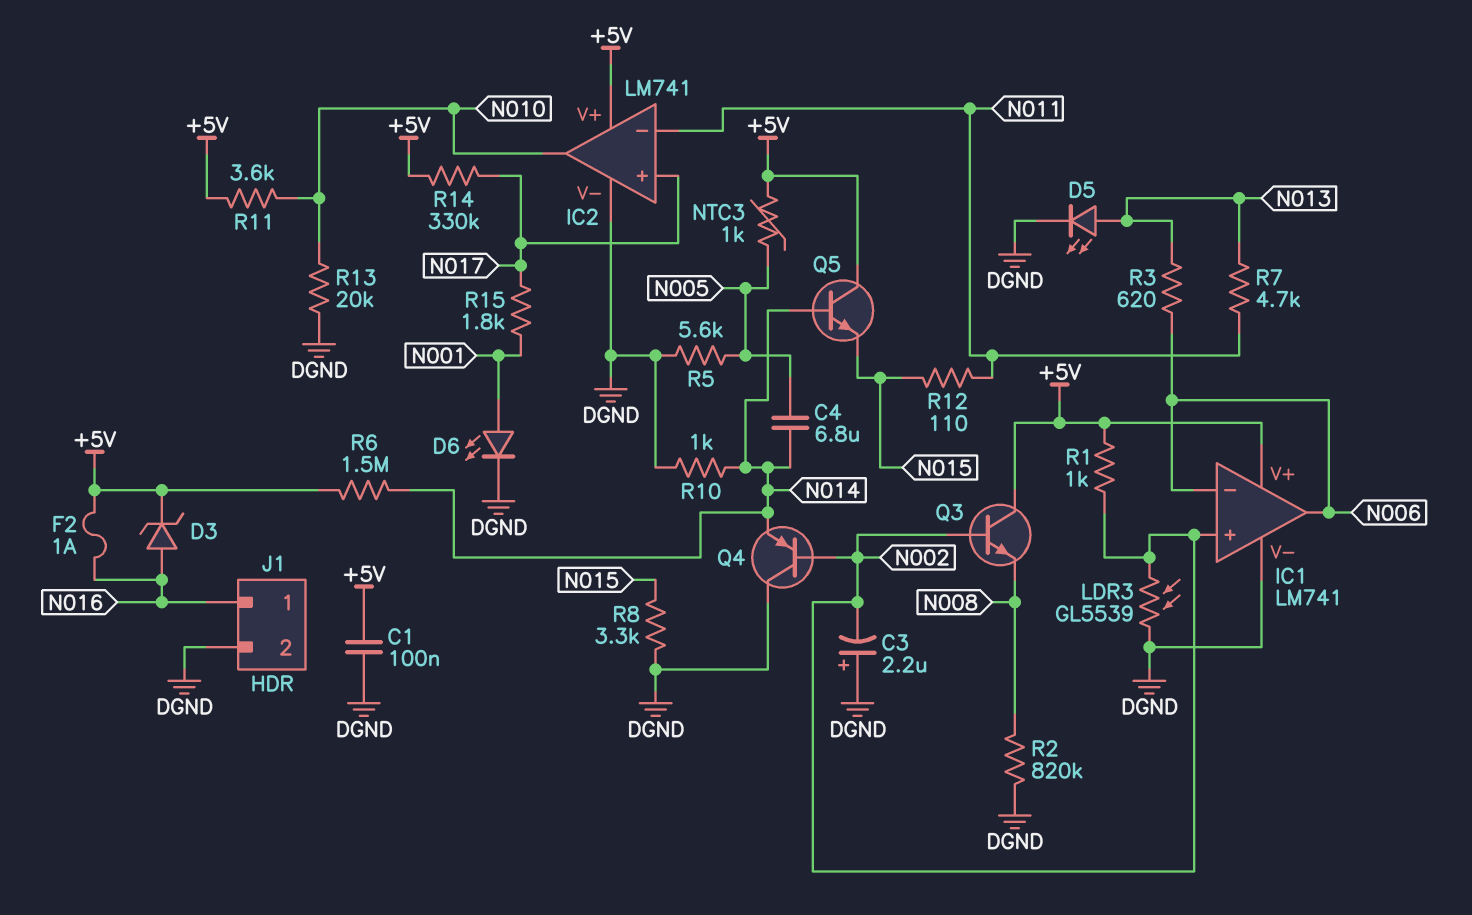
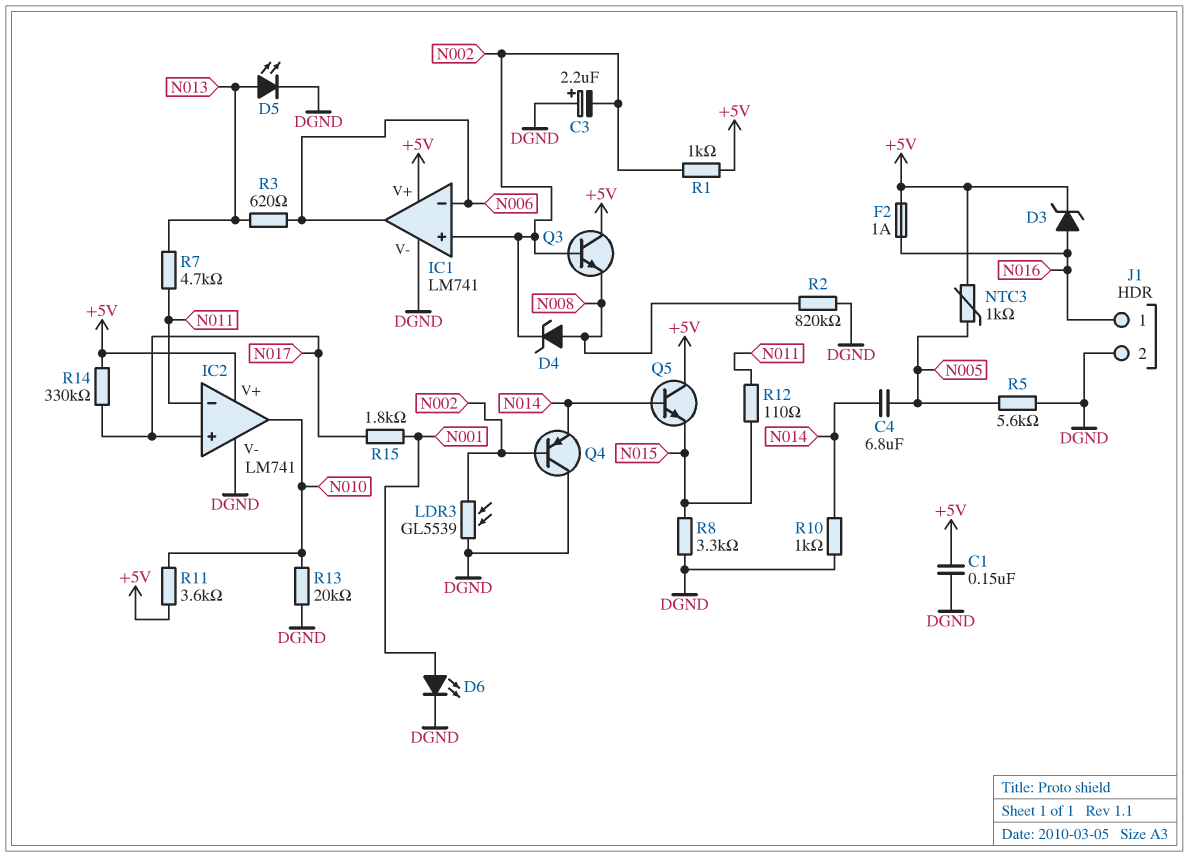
C1: 100nF (+5V, DGND) -> 150nF (+5V, DGND)
D4: none -> zener (A N008, K N002)
R6: 1.5M (+5V, N014) -> none

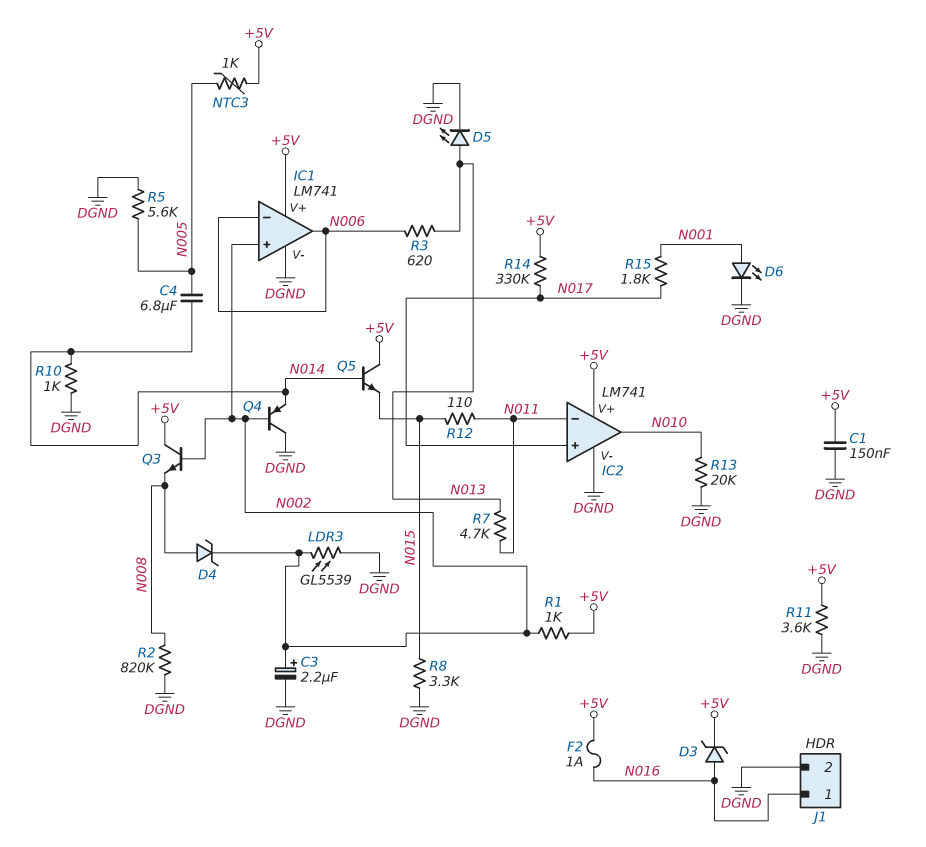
C3: 2.2uF (plus DGND, minus N002) -> 2.2uF (plus N002, minus DGND)
R11: 3.6k (+5V, N010) -> 3.6k (+5V, DGND)

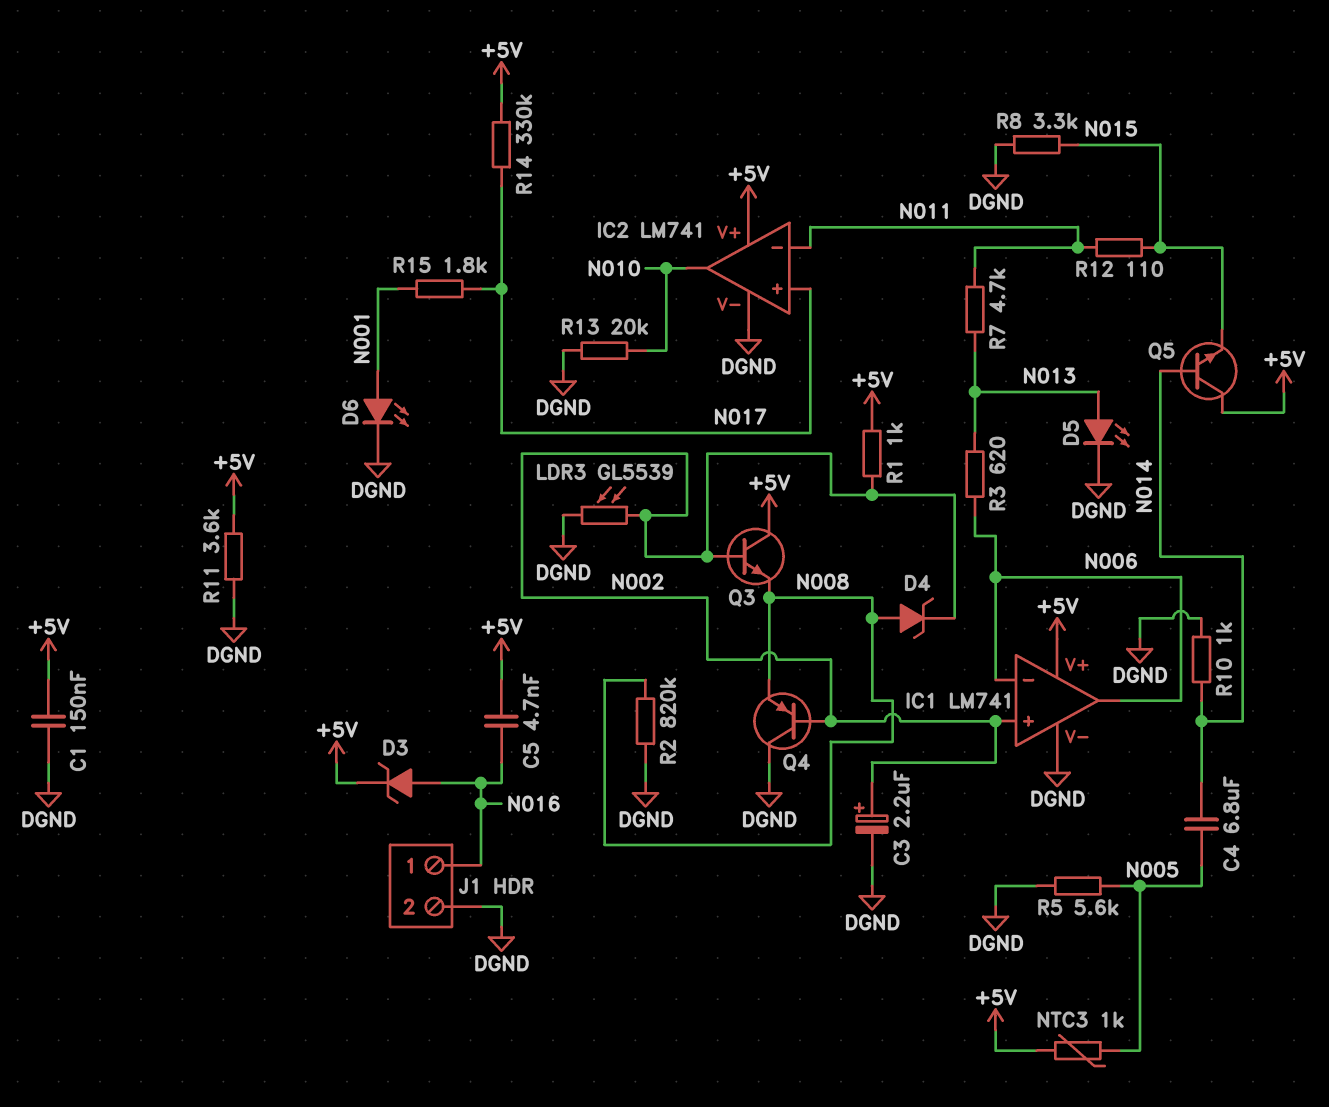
C5: none -> 4.7nF (+5V, N016)
F2: 1A (+5V, N016) -> none
Q4: PNP (B N002, C DGND, E N014) -> PNP (B N002, C DGND, E N008)

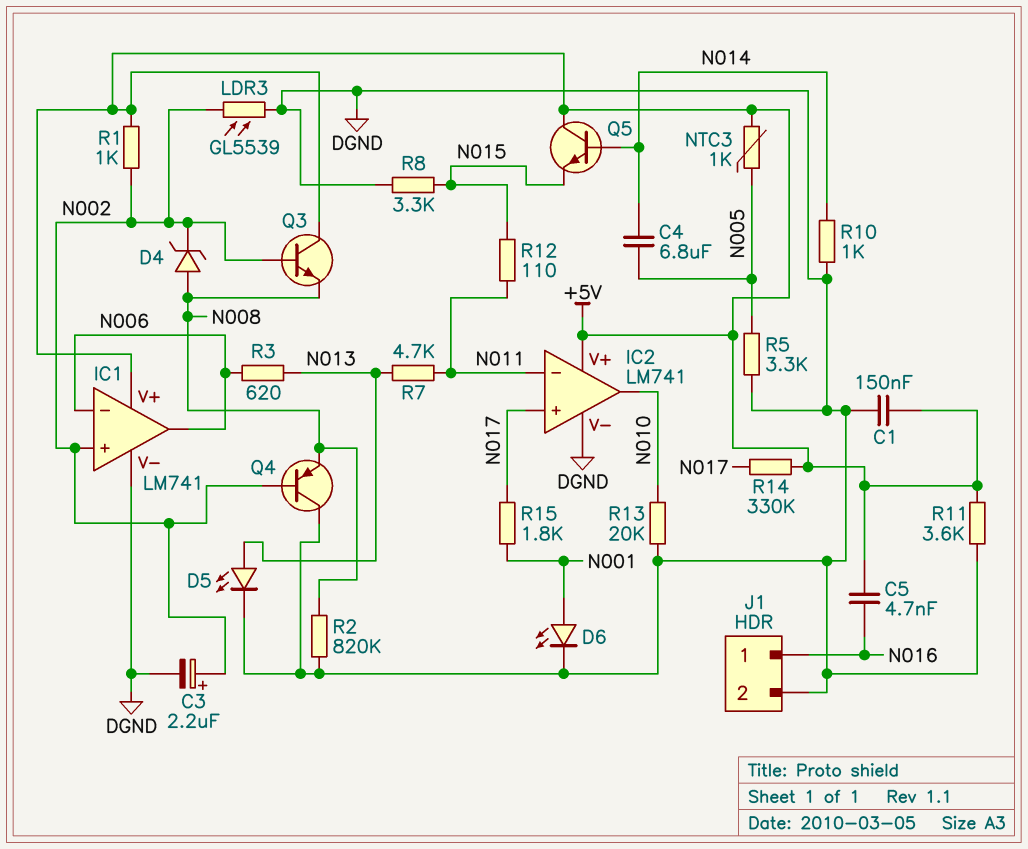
D3: zener (A N016, K +5V) -> none
R5: 5.6k (DGND, N005) -> 3.3k (DGND, N005)

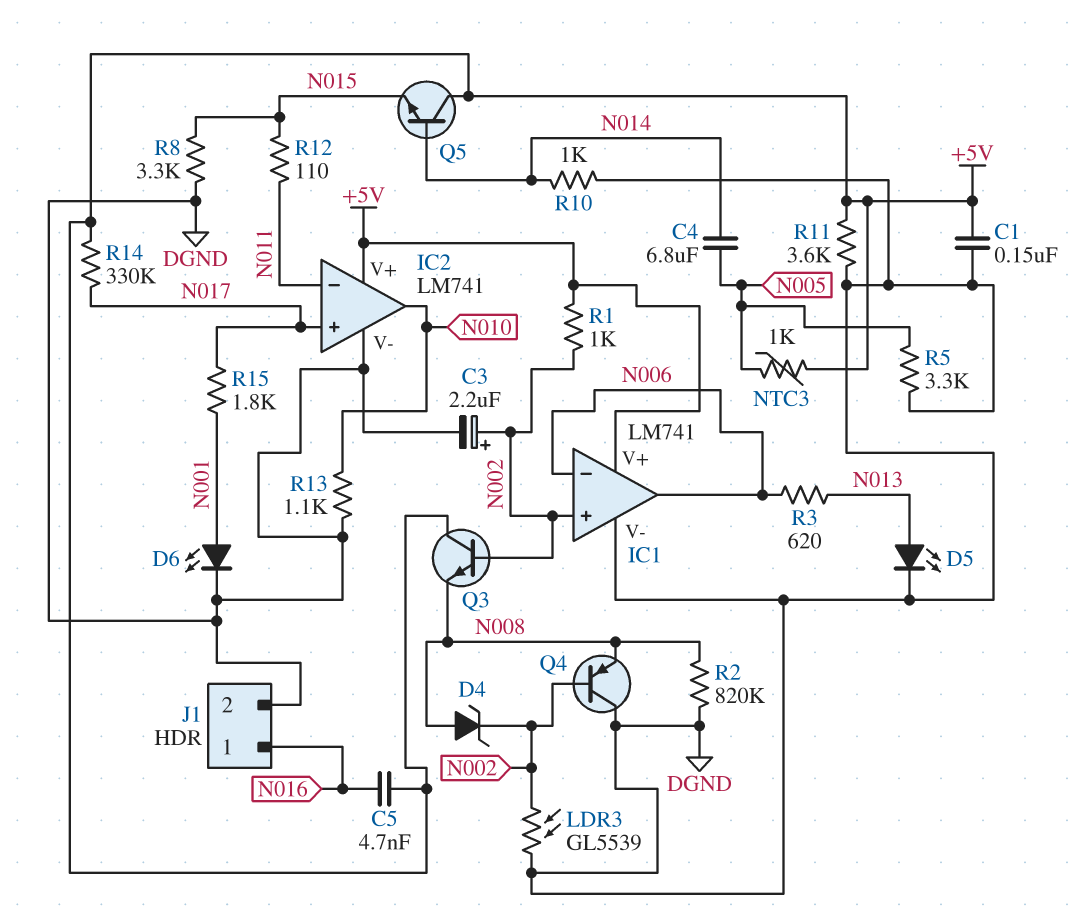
R7: 4.7k (N011, N013) -> none
R13: 20k (DGND, N010) -> 1.1k (DGND, N010)

